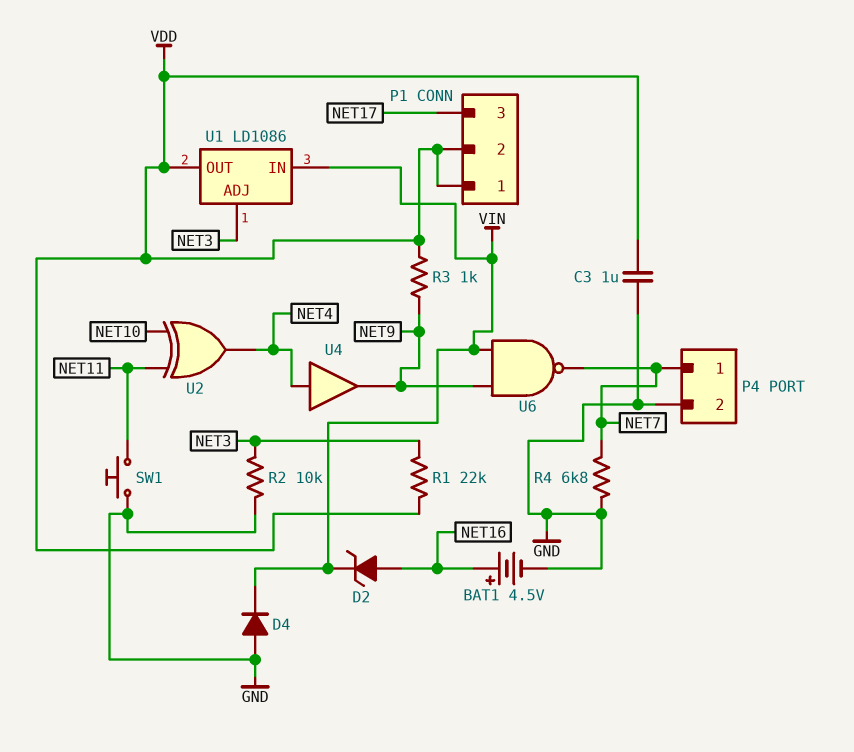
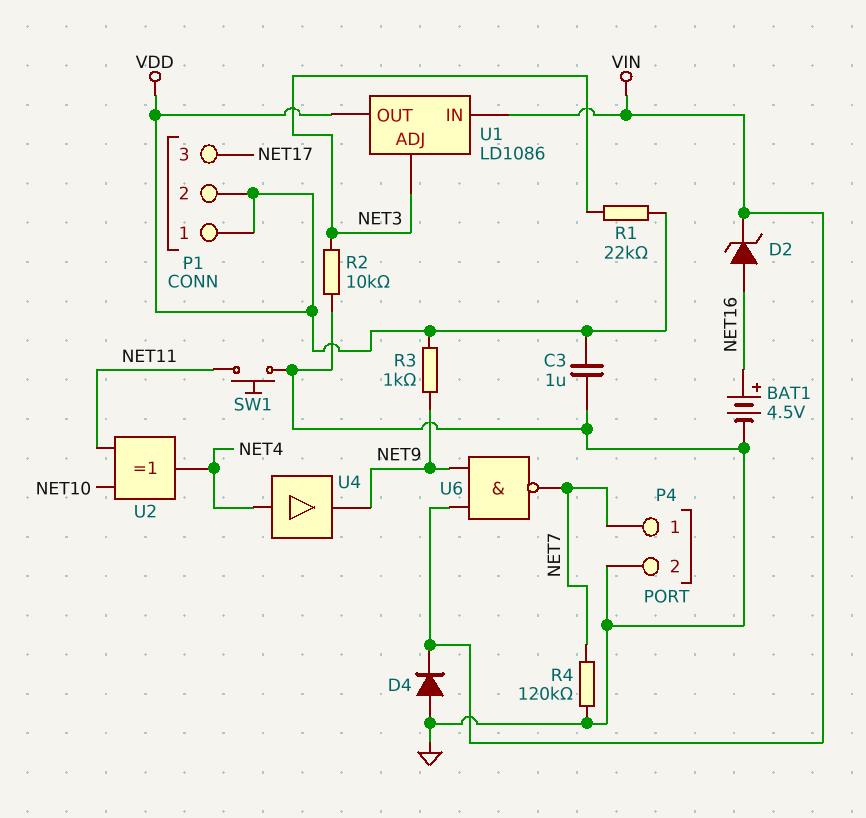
R4: 6.8k (GND, NET7) -> 120k (GND, NET7)

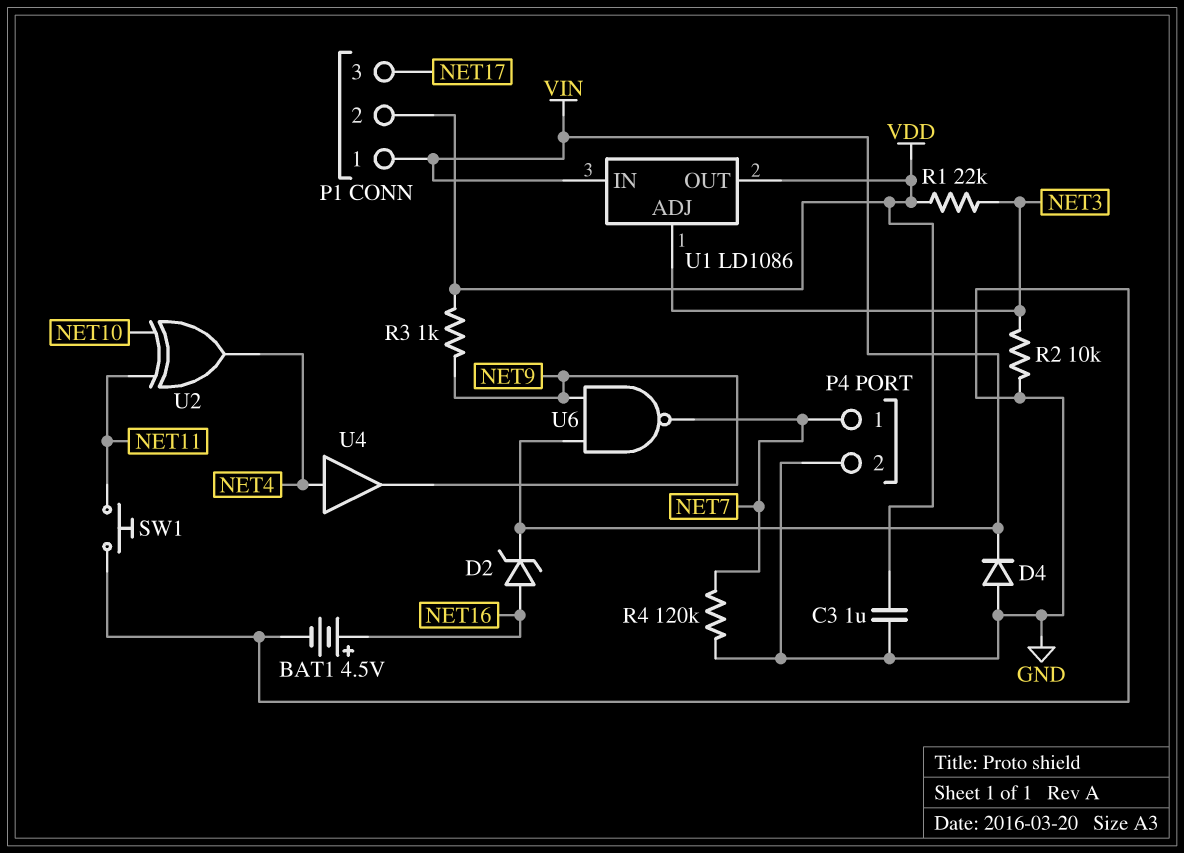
P1 pin 1: VDD -> VIN

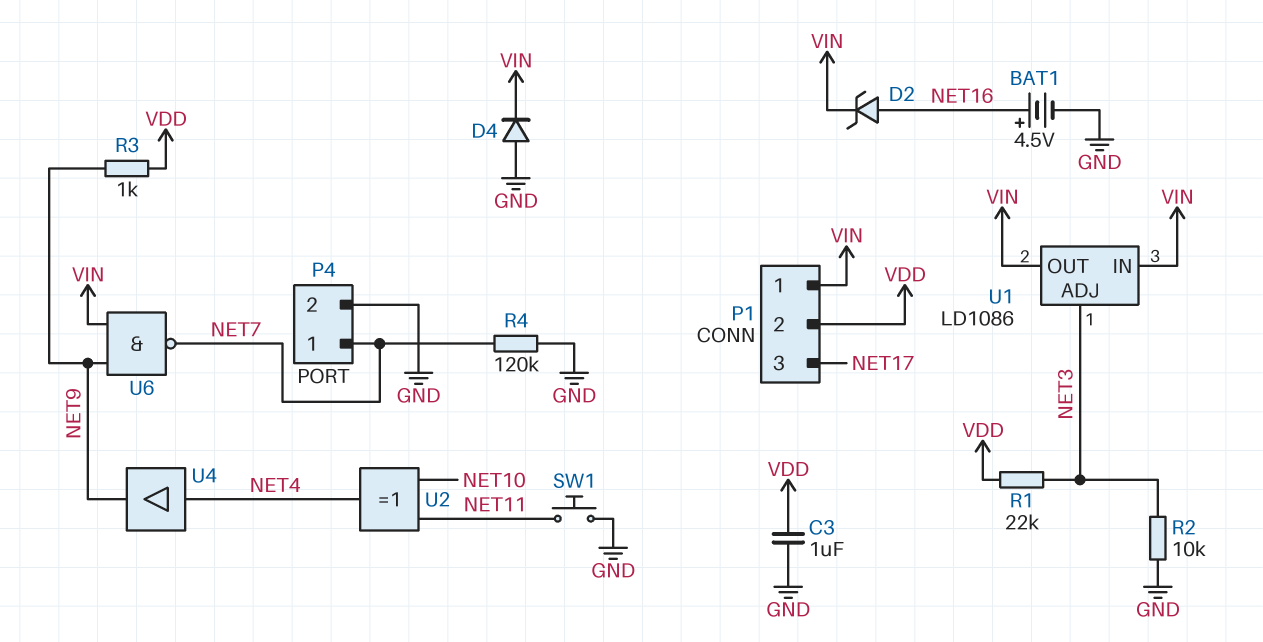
U1 pin OUT: VDD -> VIN

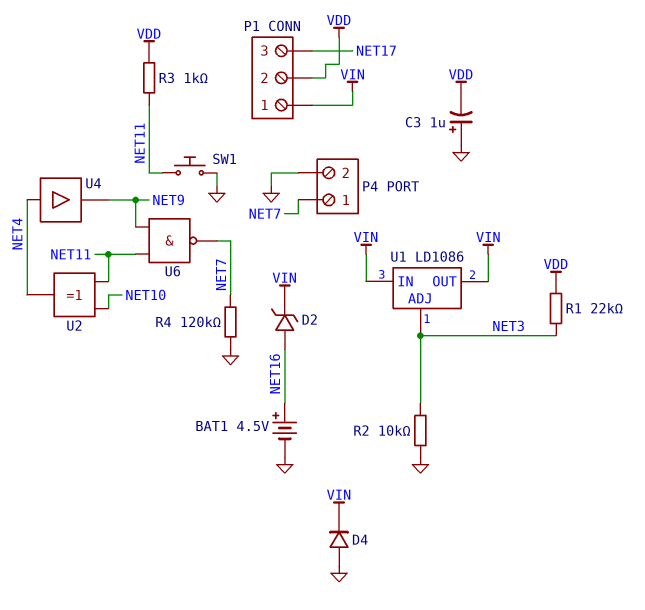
C3: 1uF (GND, VDD) -> 1uF (plus GND, minus VDD)
R3: 1k (NET9, VDD) -> 1k (NET11, VDD)
U6: NAND (in NET9, in VIN, out NET7) -> NAND (in NET9, in NET11, out NET7)

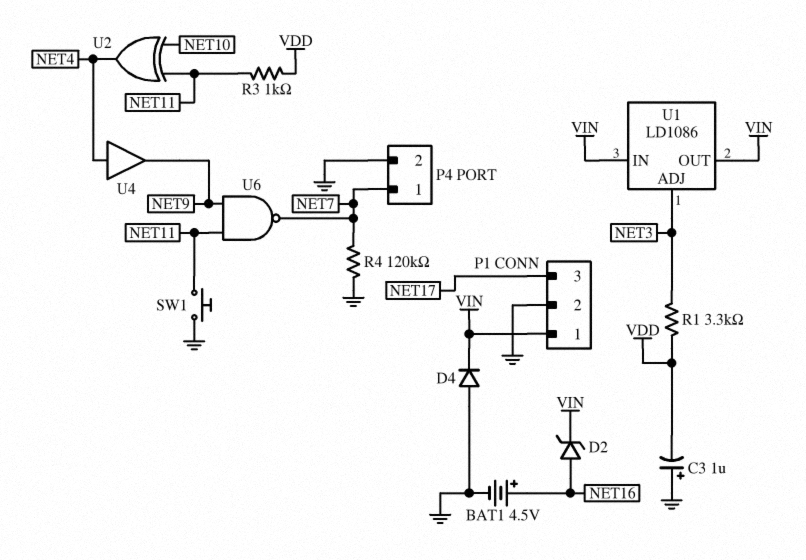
P1 pin 2: VDD -> GND
R1: 22k (NET3, VDD) -> 3.3k (NET3, VDD)
R2: 10k (GND, NET3) -> none

